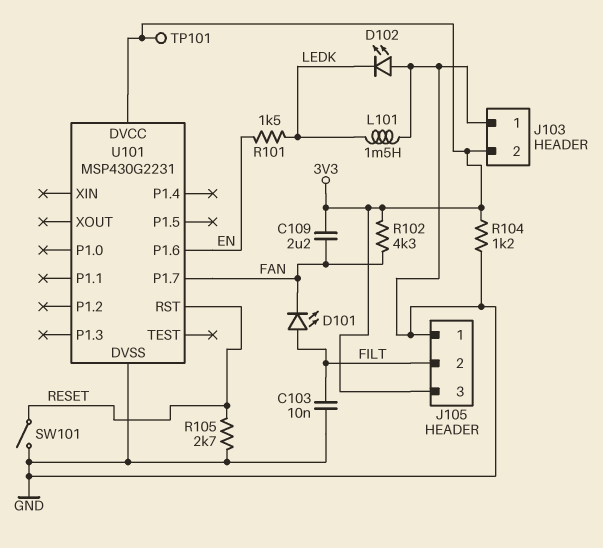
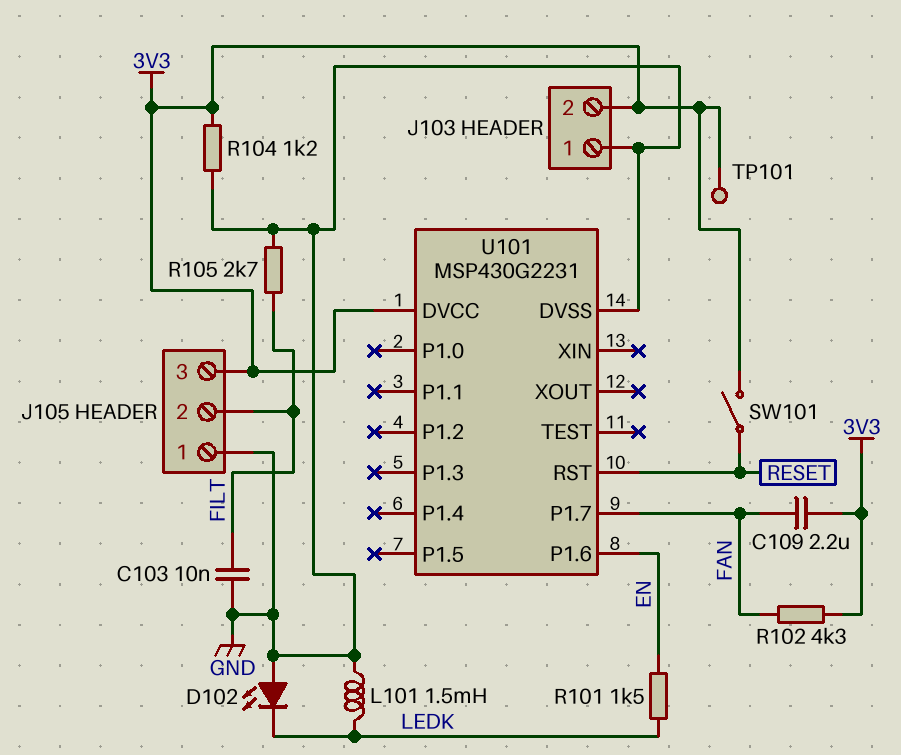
D101: LED (A FILT, K FAN) -> none
R105: 2.7k (GND, RESET) -> 2.7k (FILT, GND)
SW101: switch (GND, RESET) -> switch (3V3, RESET)

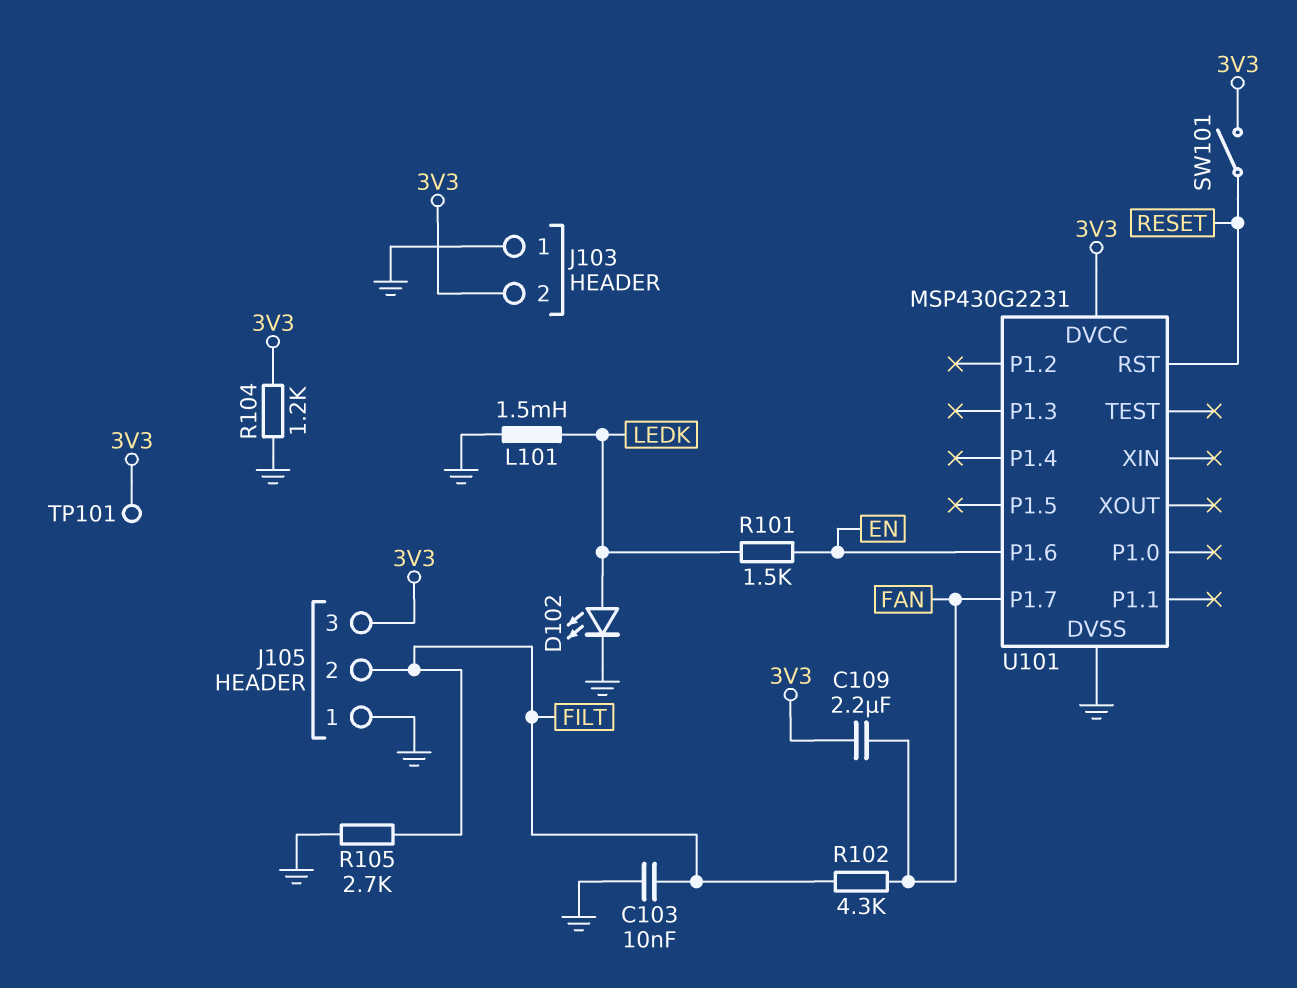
D102: LED (A GND, K LEDK) -> LED (A LEDK, K GND)
R102: 4.3k (3V3, FAN) -> 4.3k (FAN, FILT)

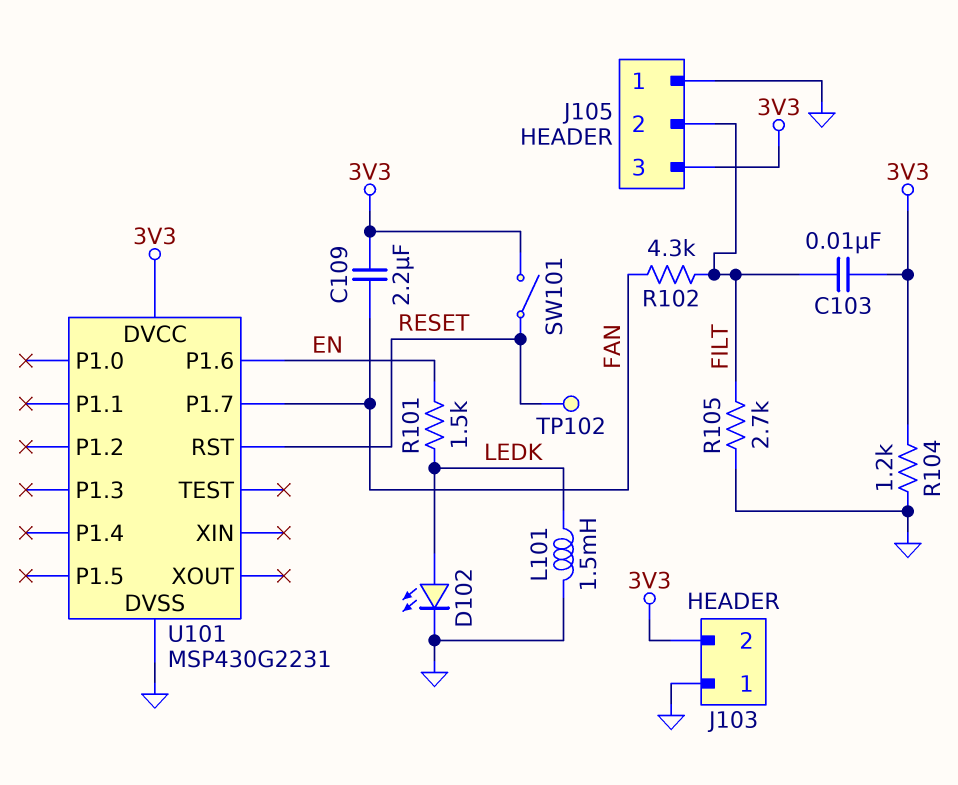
C103: 10nF (FILT, GND) -> 10nF (3V3, FILT)
TP101: test point (3V3) -> none
TP102: none -> test point (RESET)

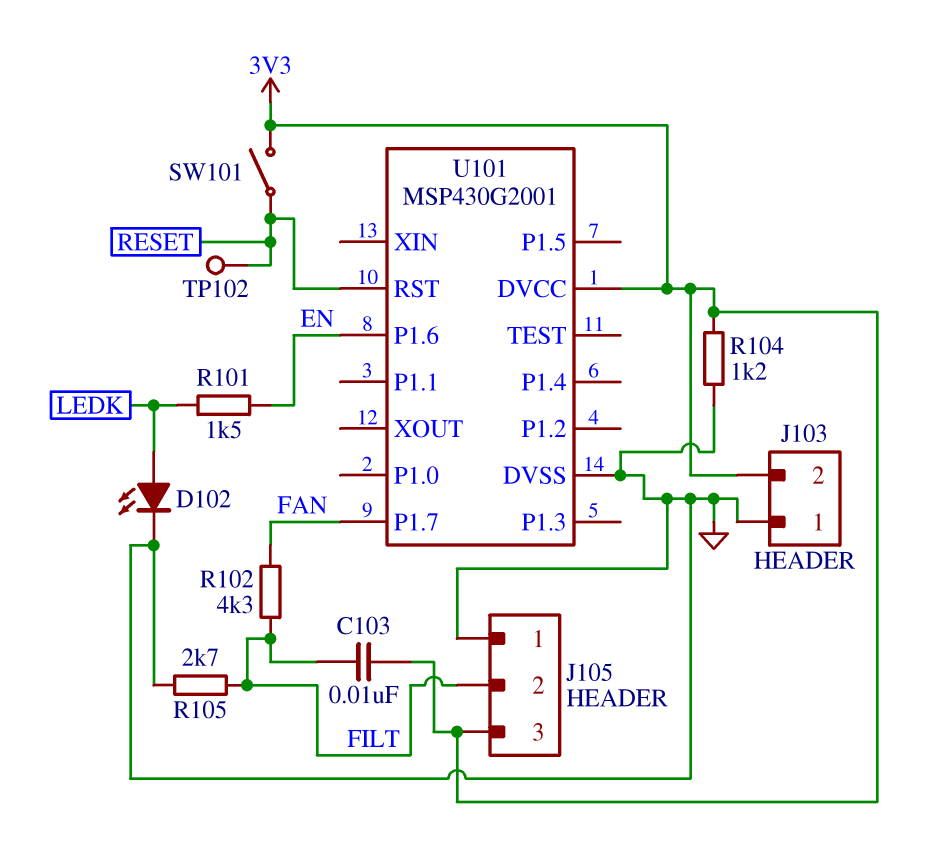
C109: 2.2uF (3V3, FAN) -> none
L101: 1.5mH (GND, LEDK) -> none
U101: MSP430G2231 -> MSP430G2001

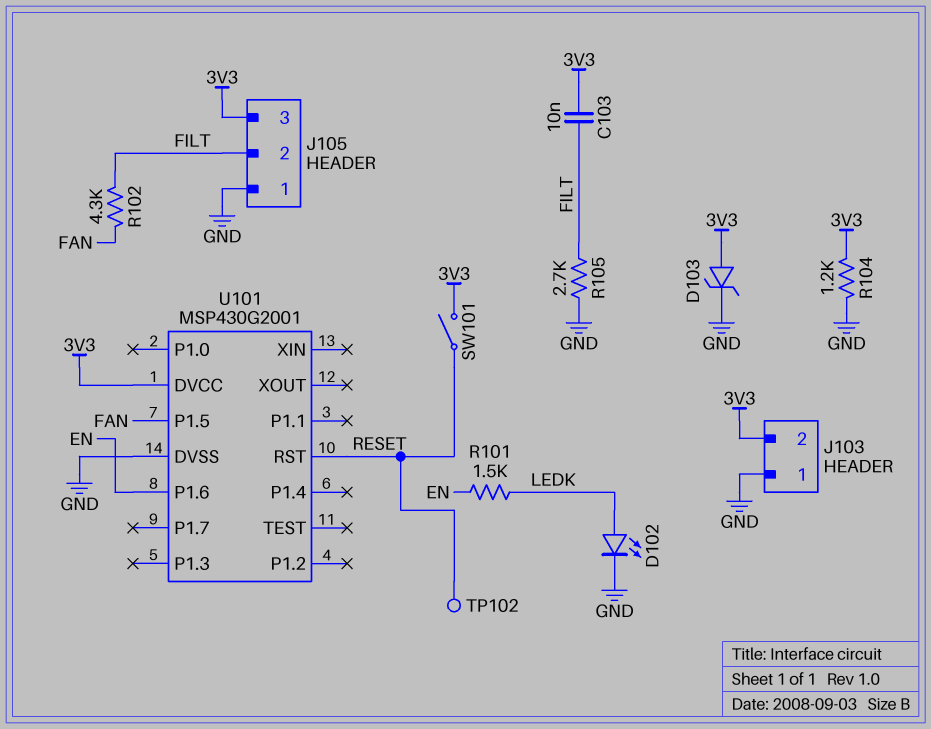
D103: none -> zener (A 3V3, K GND)
U101 pin P1.5: none -> FAN
U101 pin P1.7: FAN -> none

